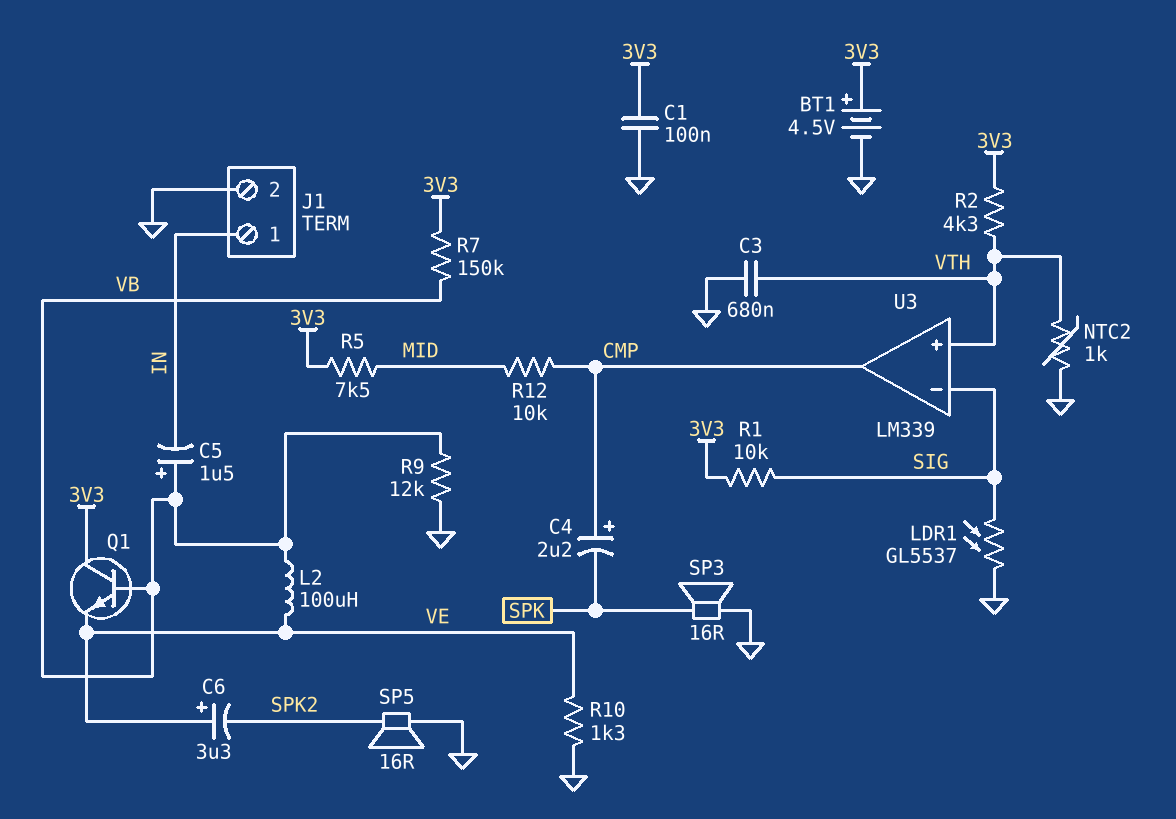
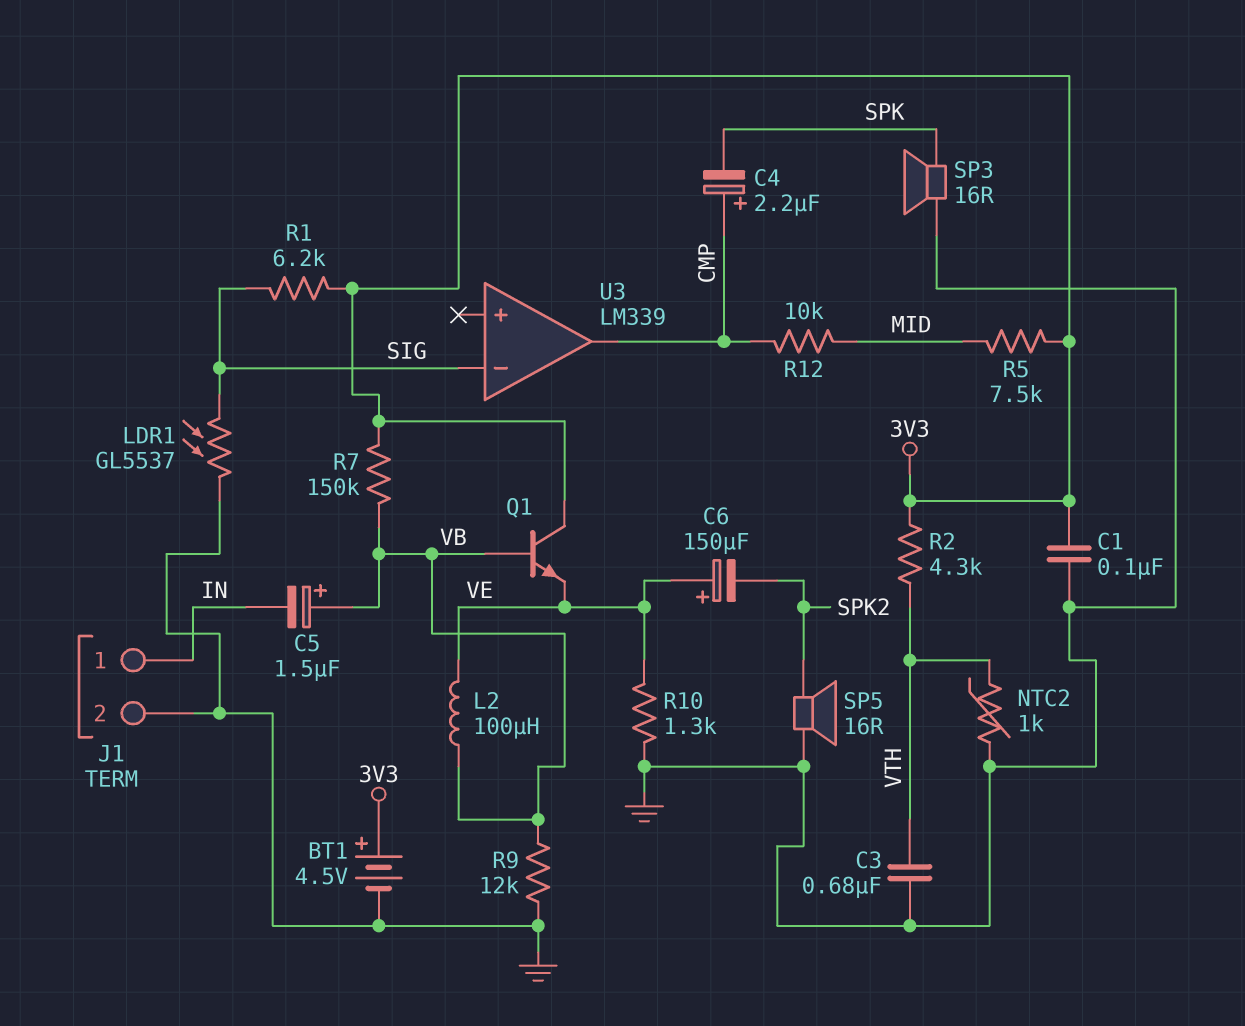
C6: 3.3uF (plus VE, minus SPK2) -> 150uF (plus VE, minus SPK2)
R1: 10k (3V3, SIG) -> 6.2k (3V3, SIG)
U3 pin in+: VTH -> none

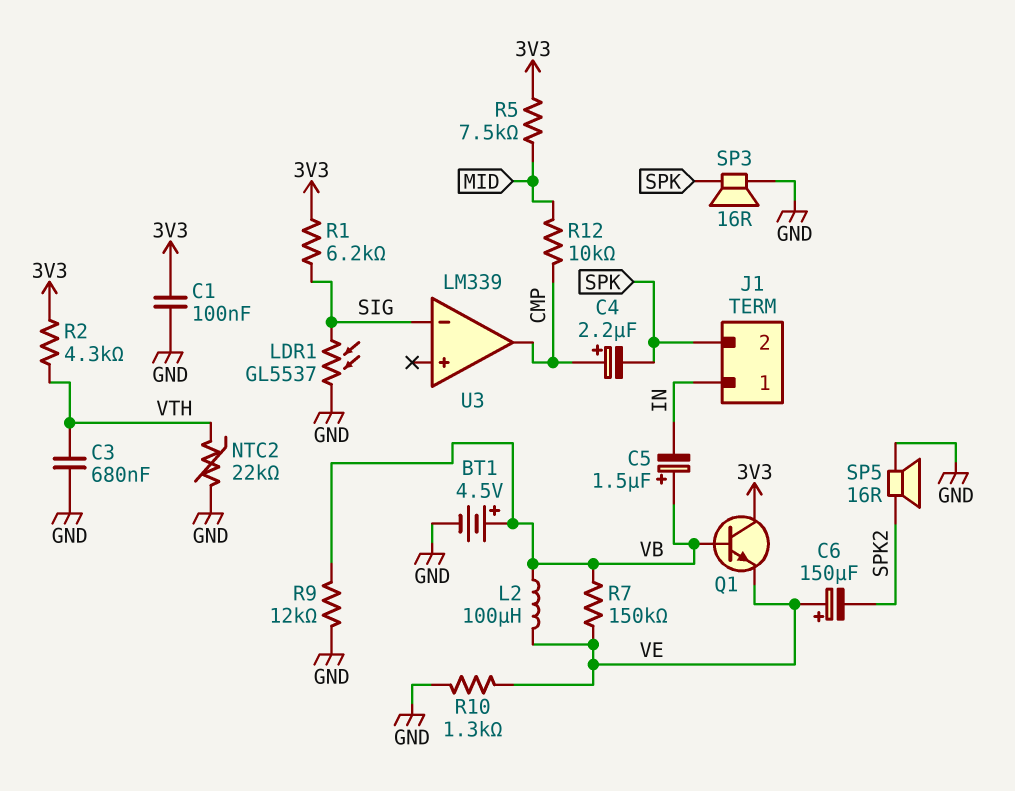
BT1: 4.5V (plus 3V3, minus GND) -> 4.5V (plus VB, minus GND)
J1 pin 2: GND -> SPK
NTC2: 1k (GND, VTH) -> 22k (GND, VTH)
R7: 150k (3V3, VB) -> 150k (VB, VE)

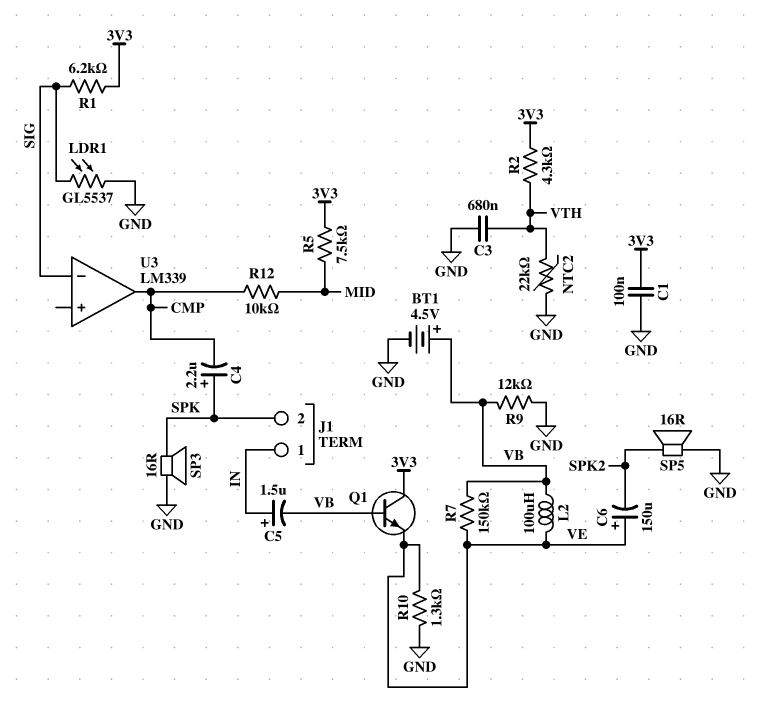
C4: 2.2uF (plus CMP, minus SPK) -> 2.2uF (plus SPK, minus CMP)
C5: 1.5uF (plus VB, minus IN) -> 1.5uF (plus IN, minus VB)

